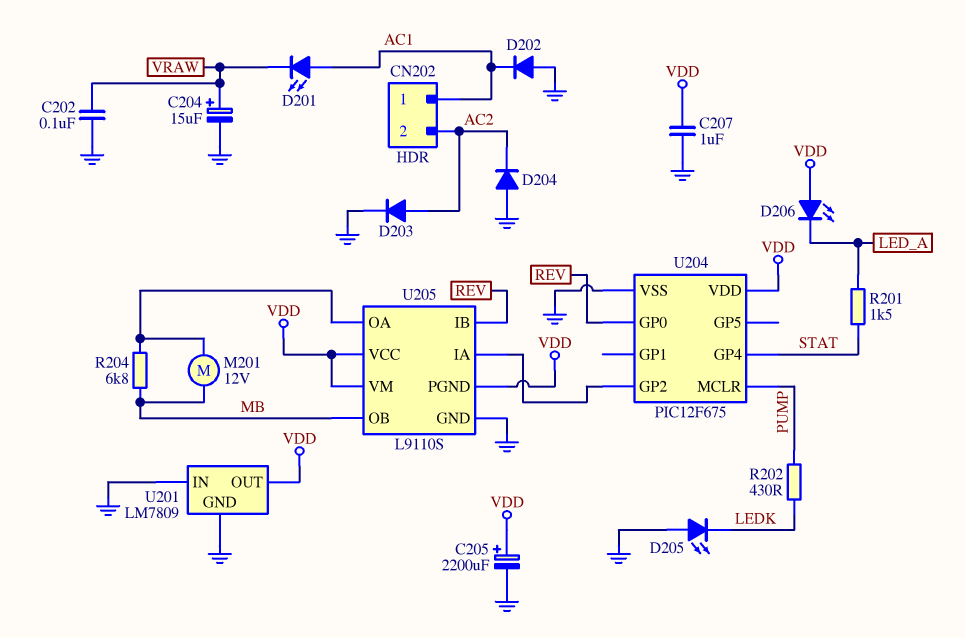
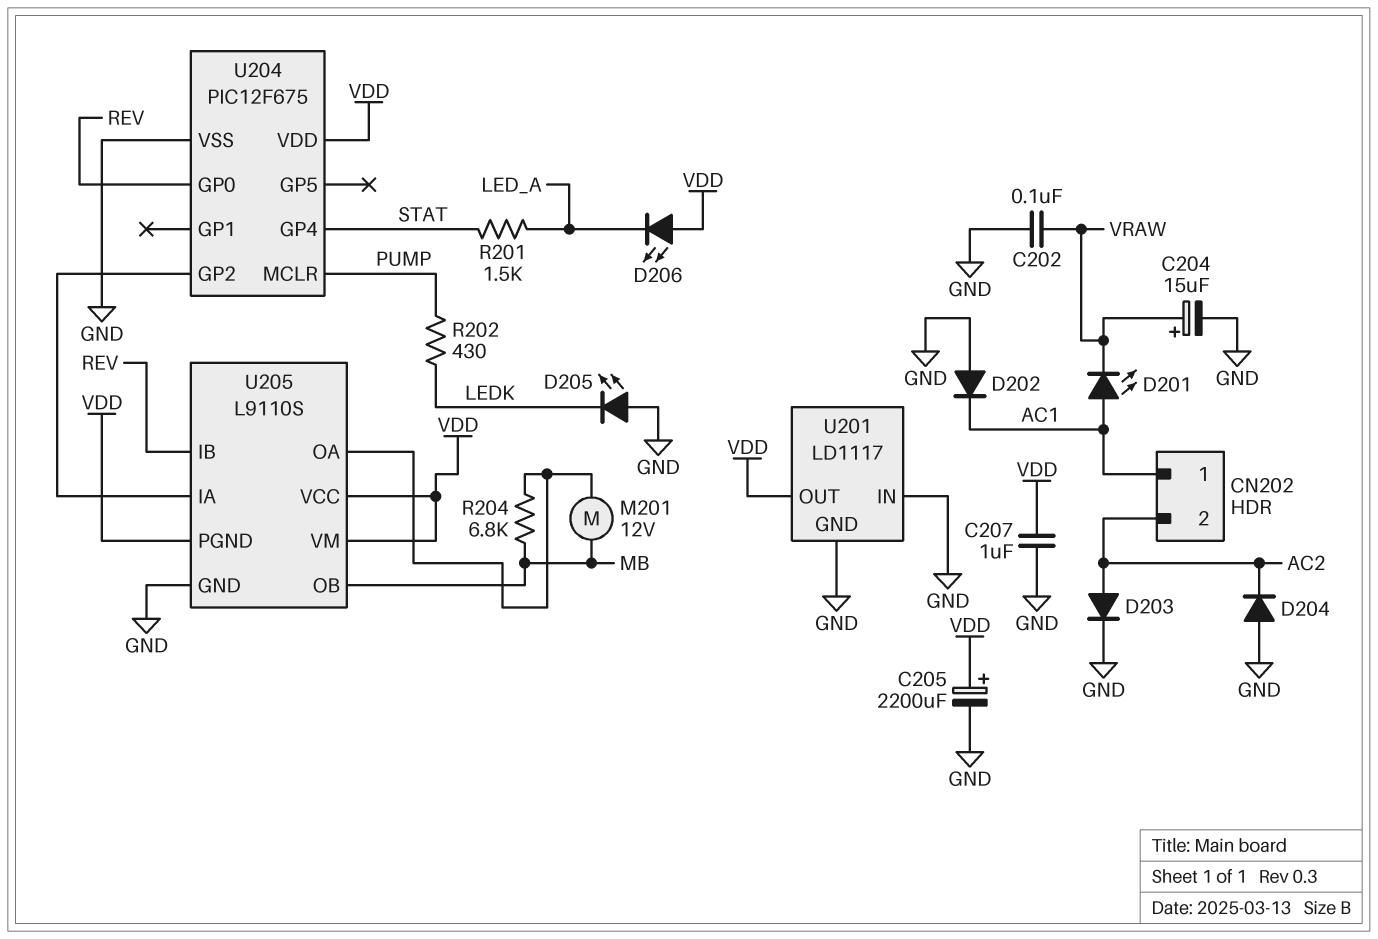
U201: LM7809 -> LD1117

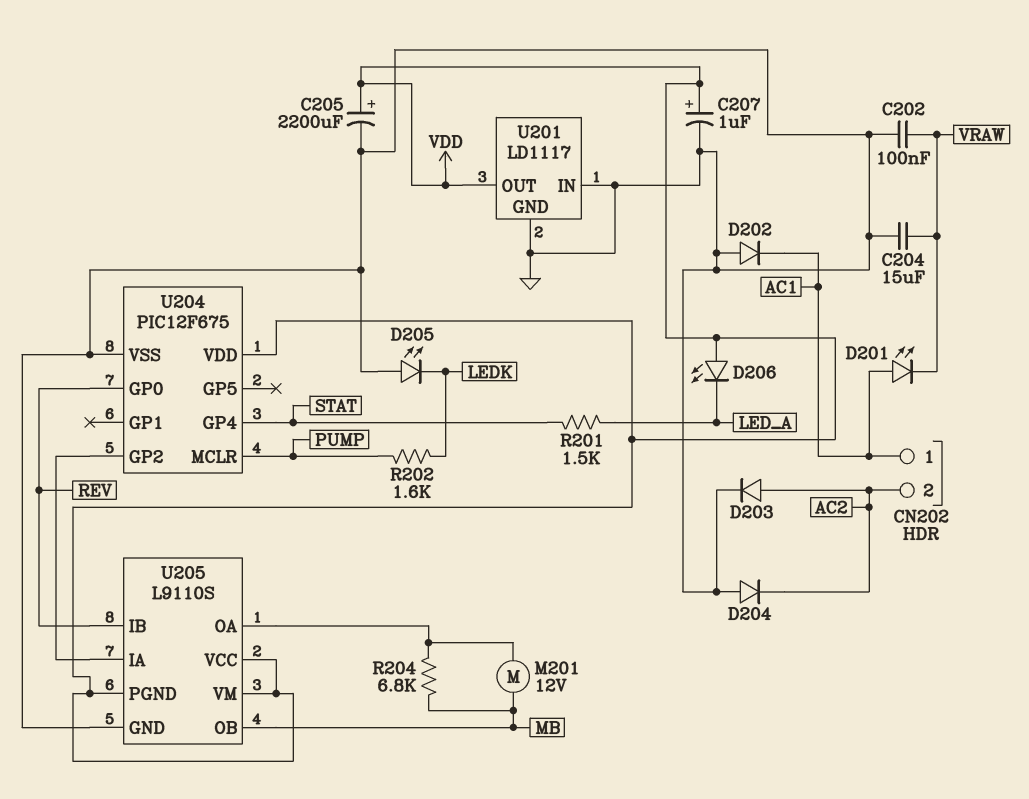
C204: 15uF (plus VRAW, minus GND) -> 15uF (GND, VRAW)
C207: 1uF (GND, VDD) -> 1uF (plus VDD, minus GND)
R202: 430 (LEDK, PUMP) -> 1.6k (LEDK, PUMP)

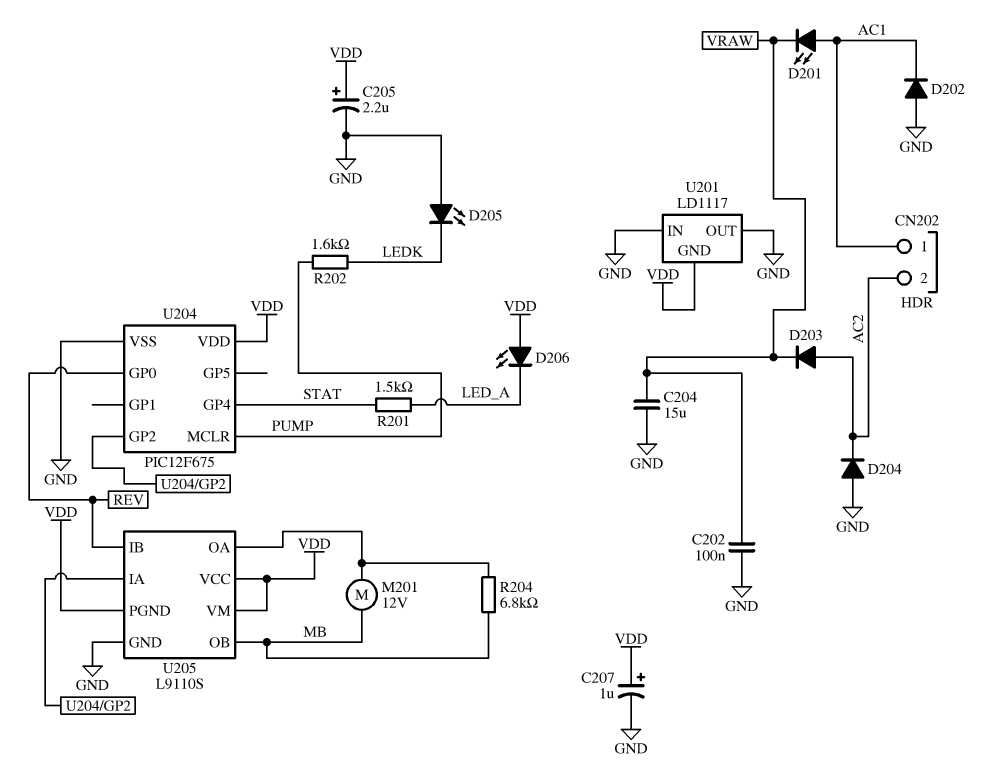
C205: 2200uF (plus VDD, minus GND) -> 2.2uF (plus VDD, minus GND)
D203: diode (A AC2, K GND) -> diode (A AC2, K VRAW)
U201 pin GND: GND -> VDD
U201 pin OUT: VDD -> GND

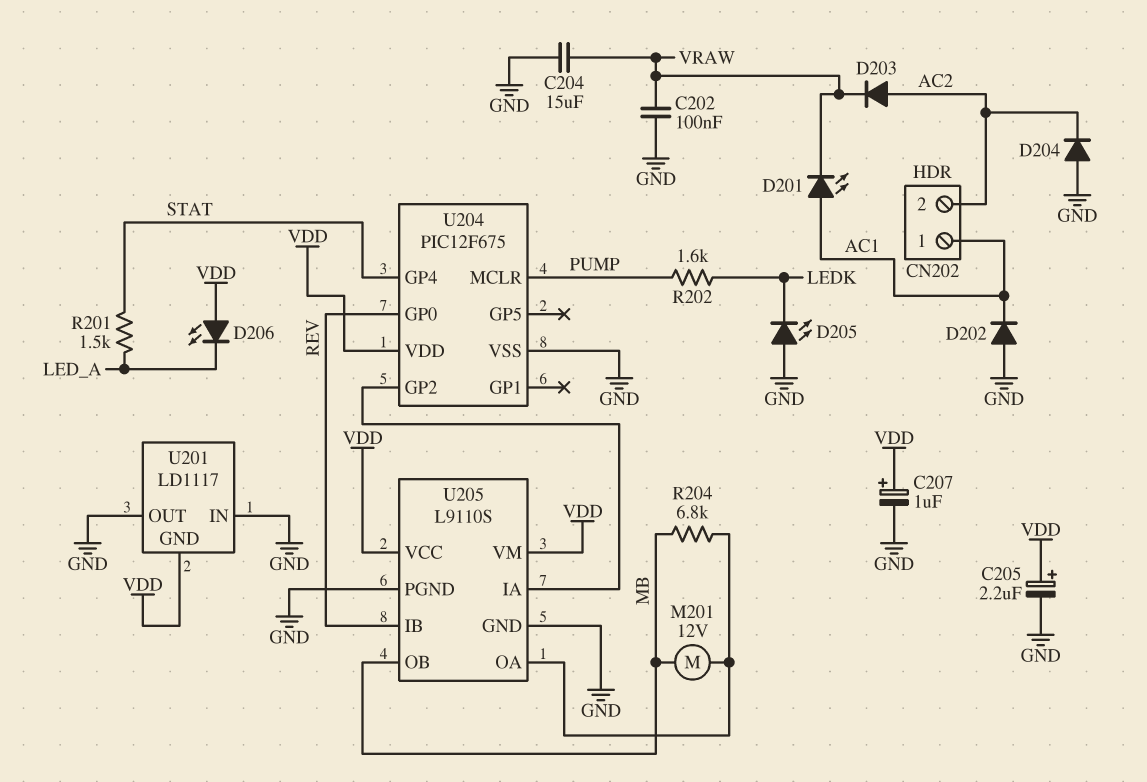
U205 pin PGND: VDD -> GND

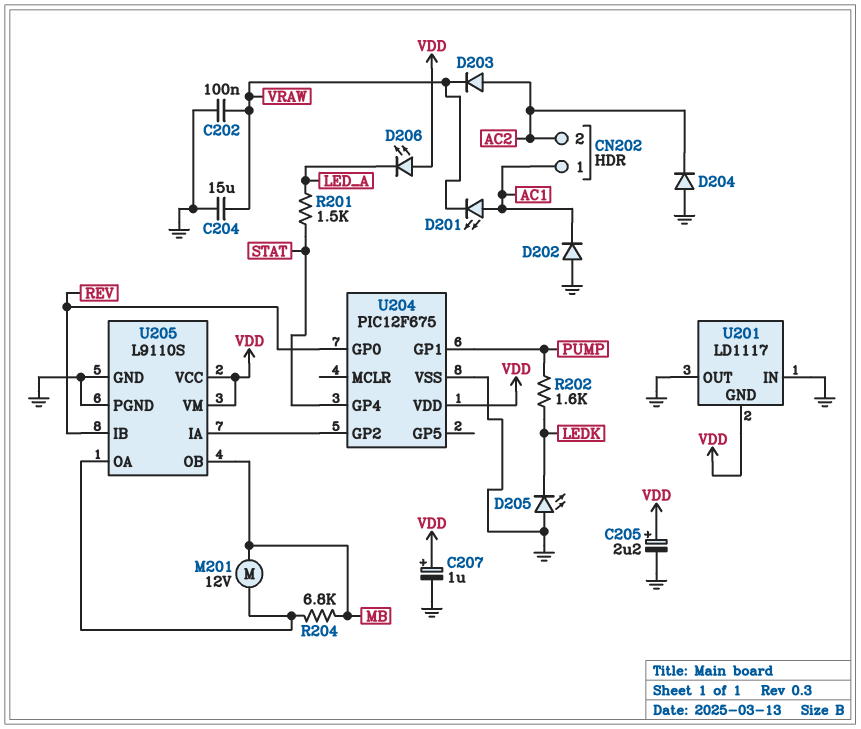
U204 pin GP1: none -> PUMP
U204 pin MCLR: PUMP -> none

